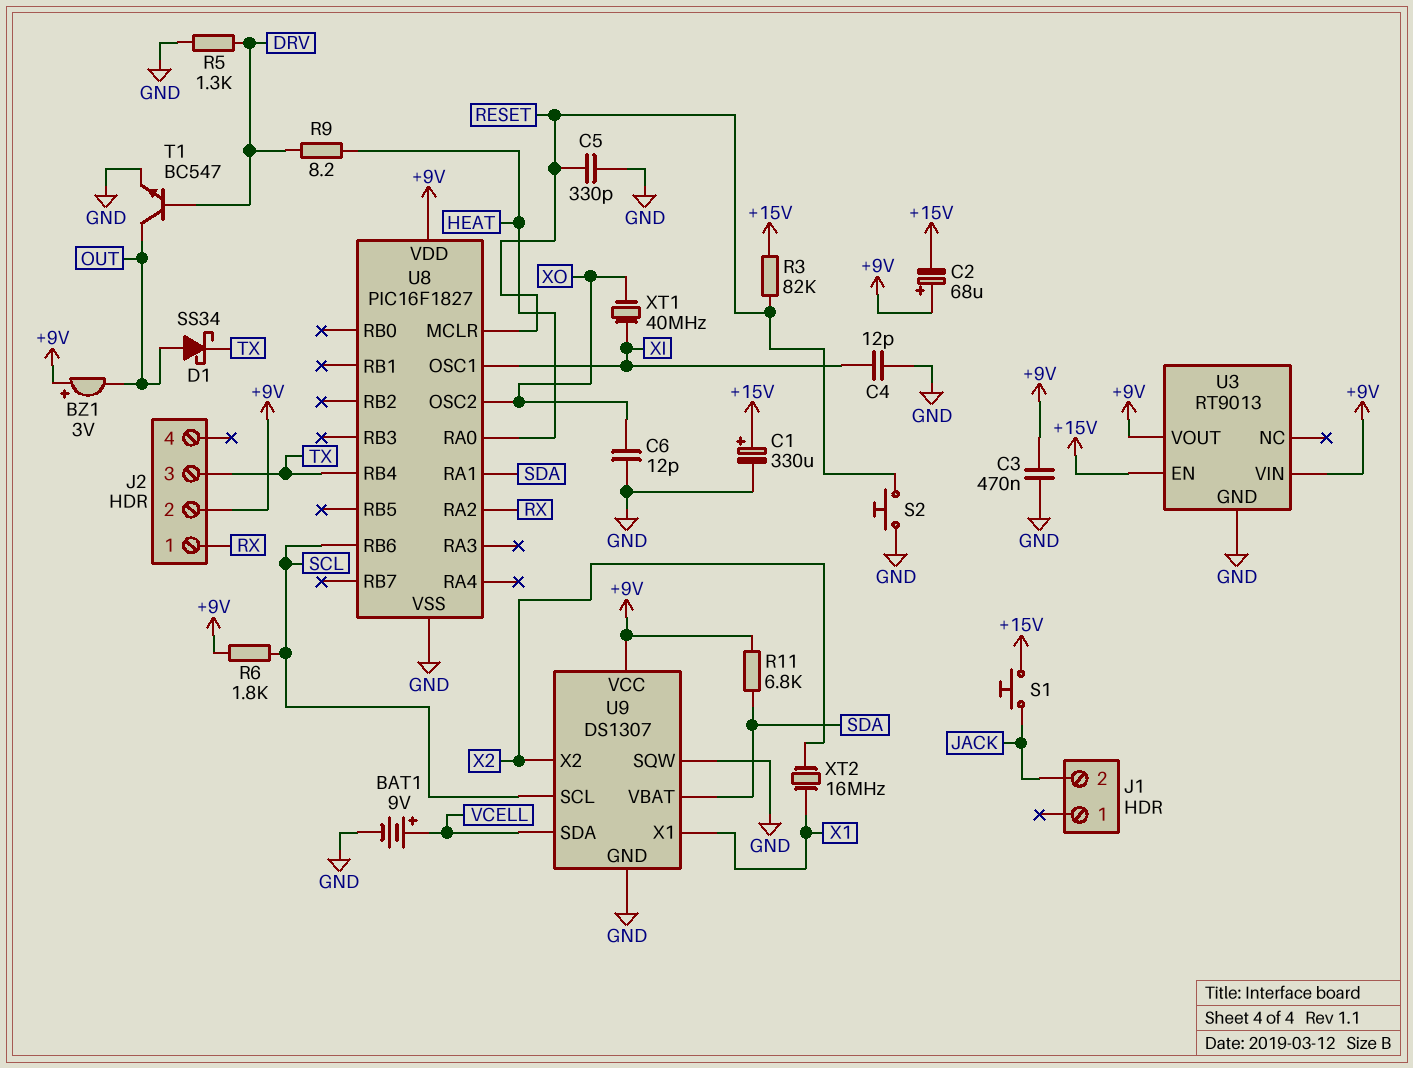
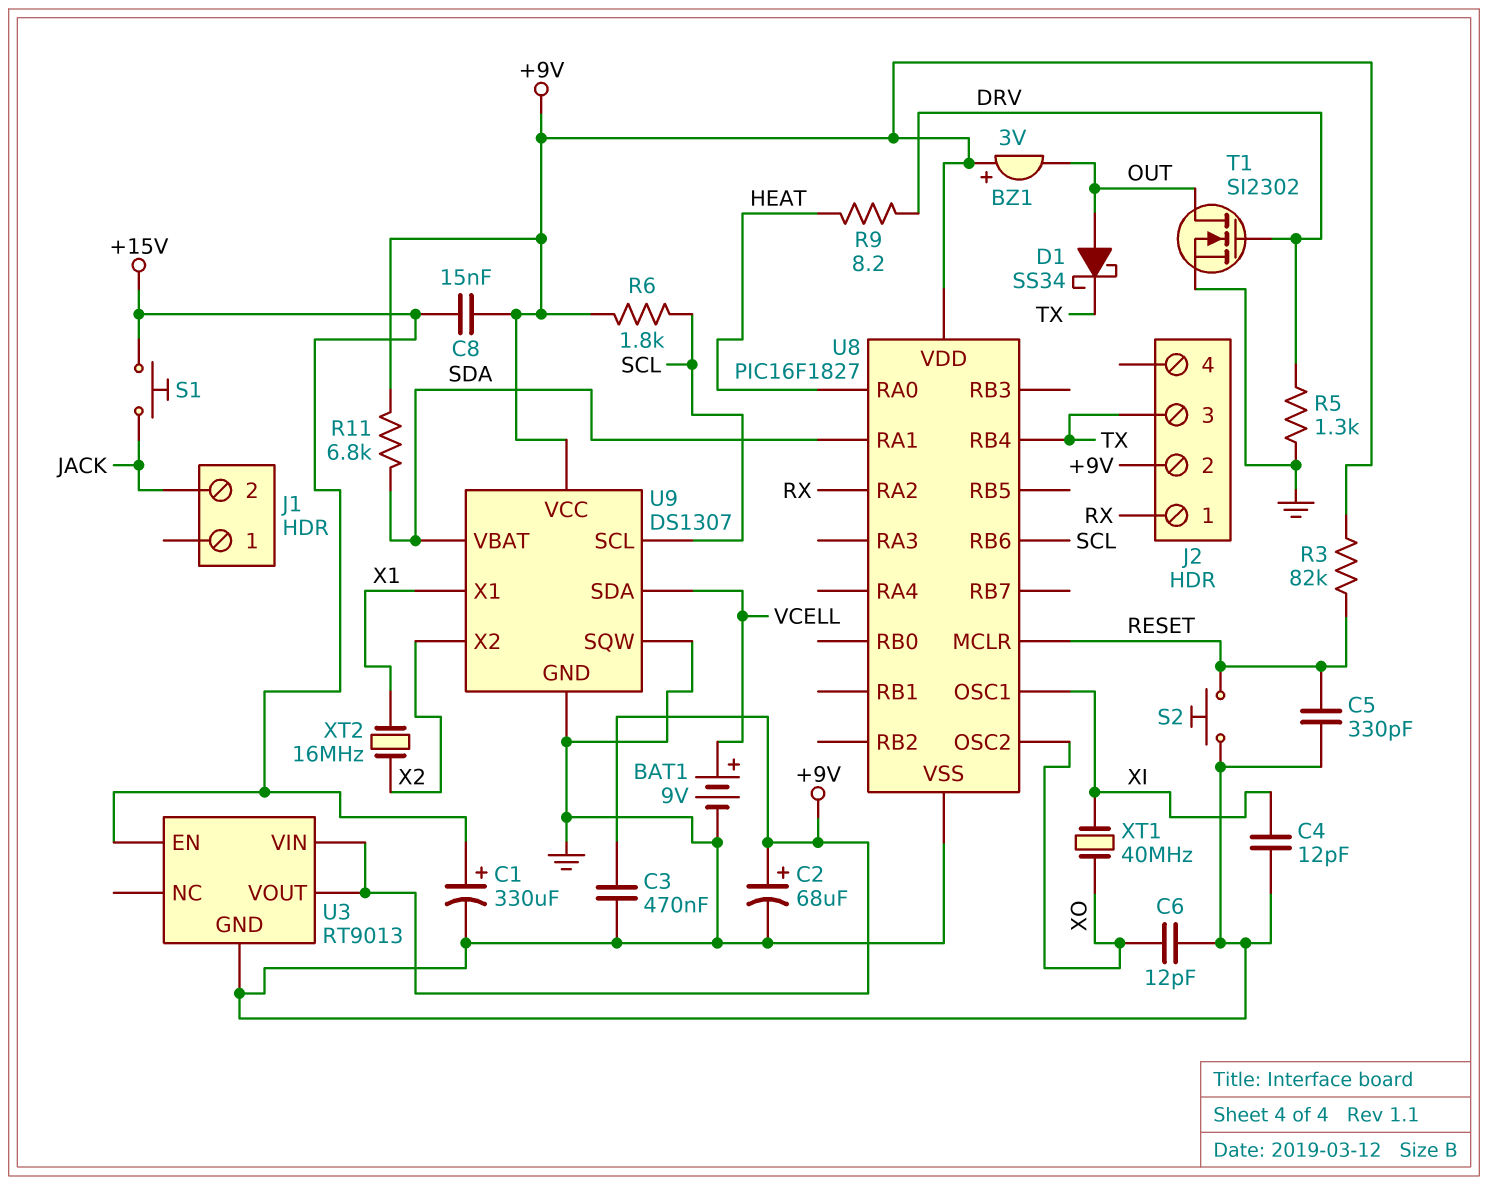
C2: 68uF (plus +9V, minus +15V) -> 68uF (plus +9V, minus GND)
C8: none -> 15nF (+9V, +15V)
R3: 82k (+15V, RESET) -> 82k (+9V, RESET)
T1: NPN BC547 (B DRV, C OUT, E GND) -> NMOS SI2302 (G DRV, D OUT, S GND)

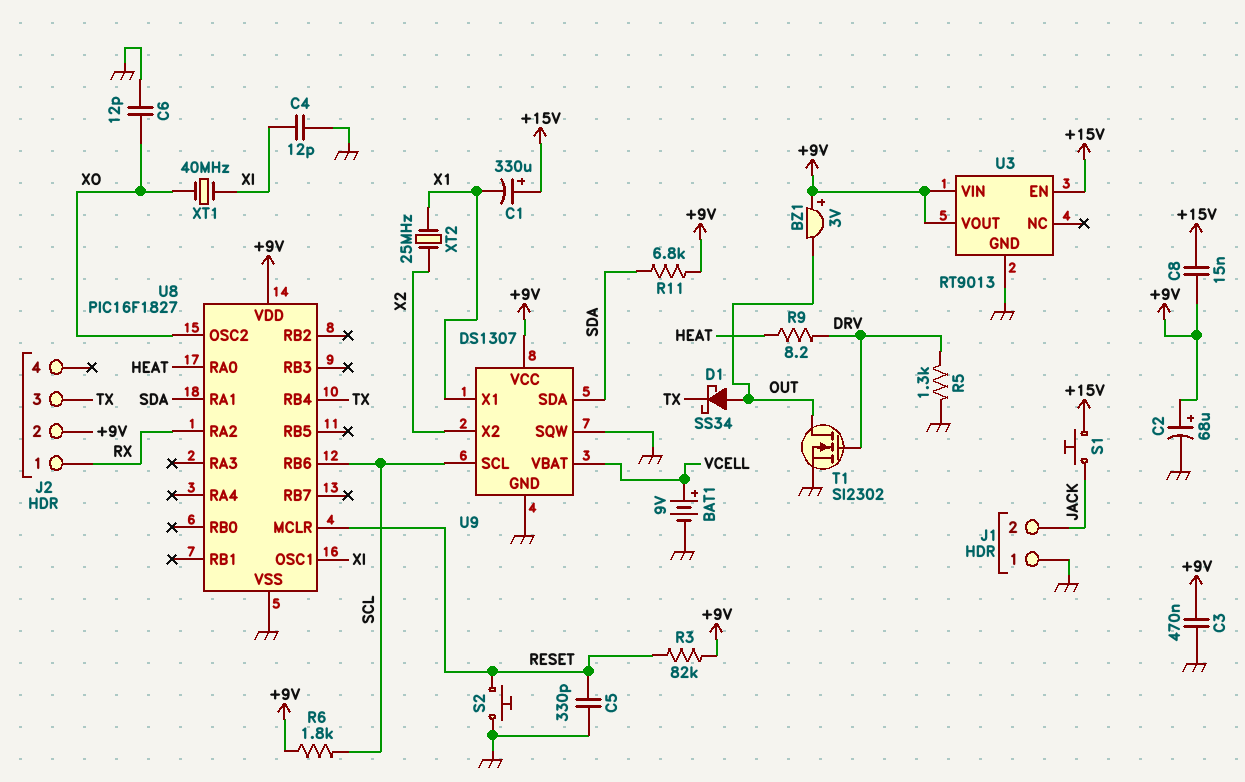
C1: 330uF (plus +15V, minus GND) -> 330uF (plus +15V, minus X1)
J1 pin 1: none -> GND
U9 pin SDA: VCELL -> SDA
U9 pin VBAT: SDA -> VCELL
XT2: 16MHz (X1, X2) -> 25MHz (X1, X2)

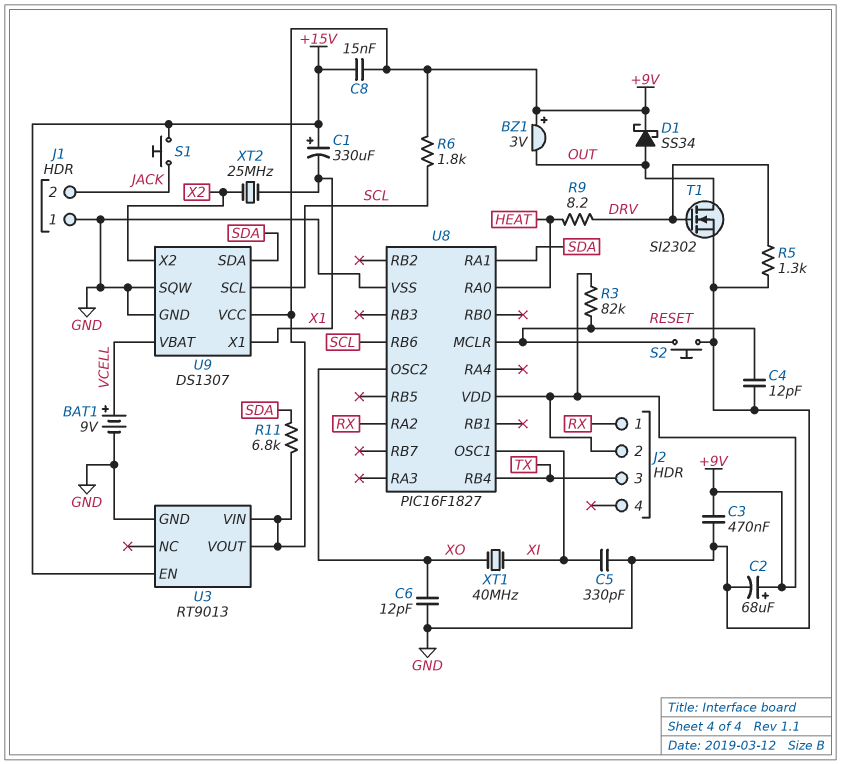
C4: 12pF (GND, XI) -> 12pF (GND, RESET)
C5: 330pF (GND, RESET) -> 330pF (GND, XI)
D1: schottky SS34 (A OUT, K TX) -> schottky SS34 (A OUT, K +9V)

